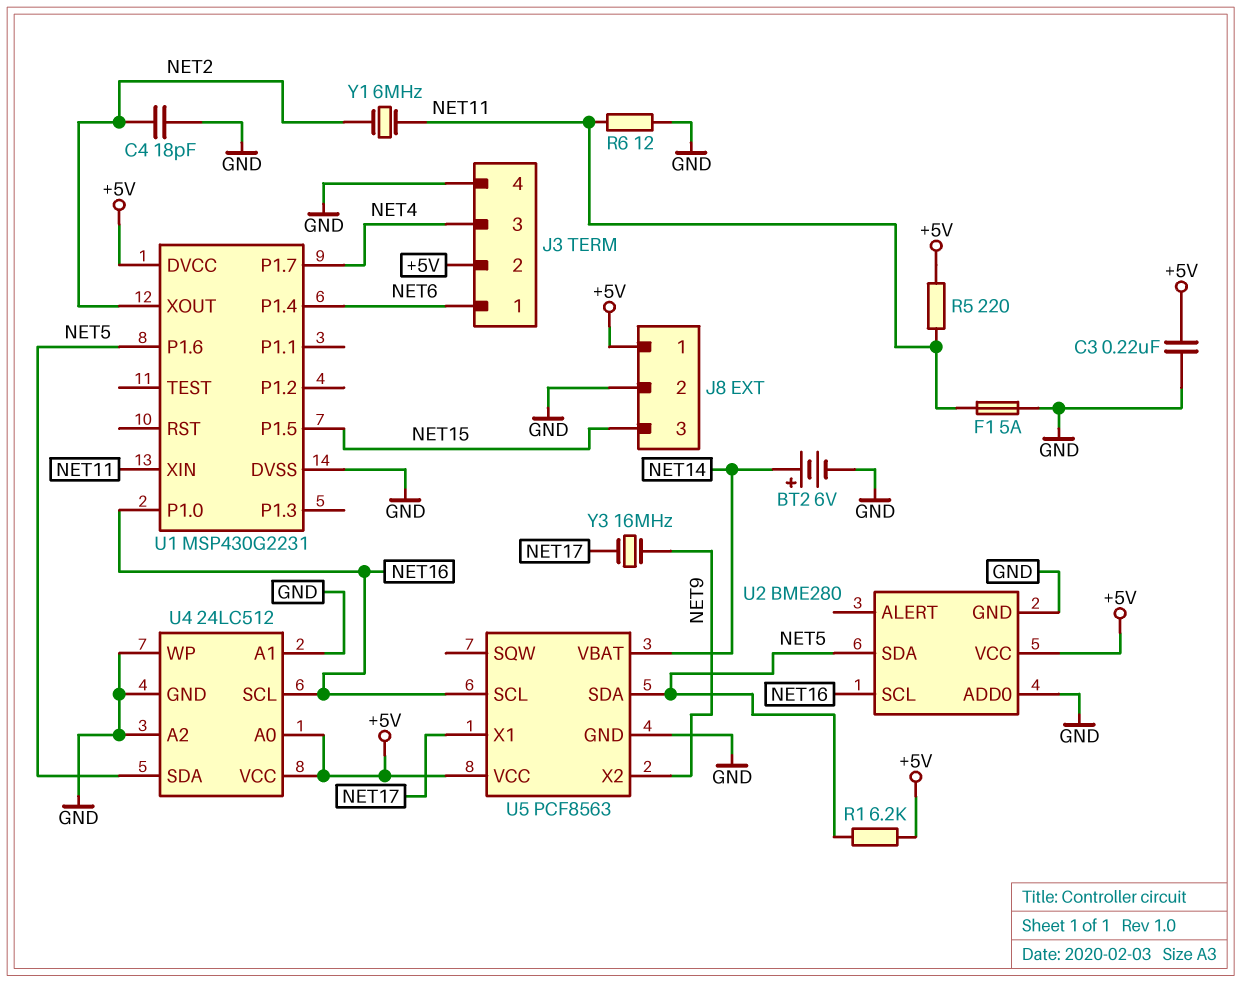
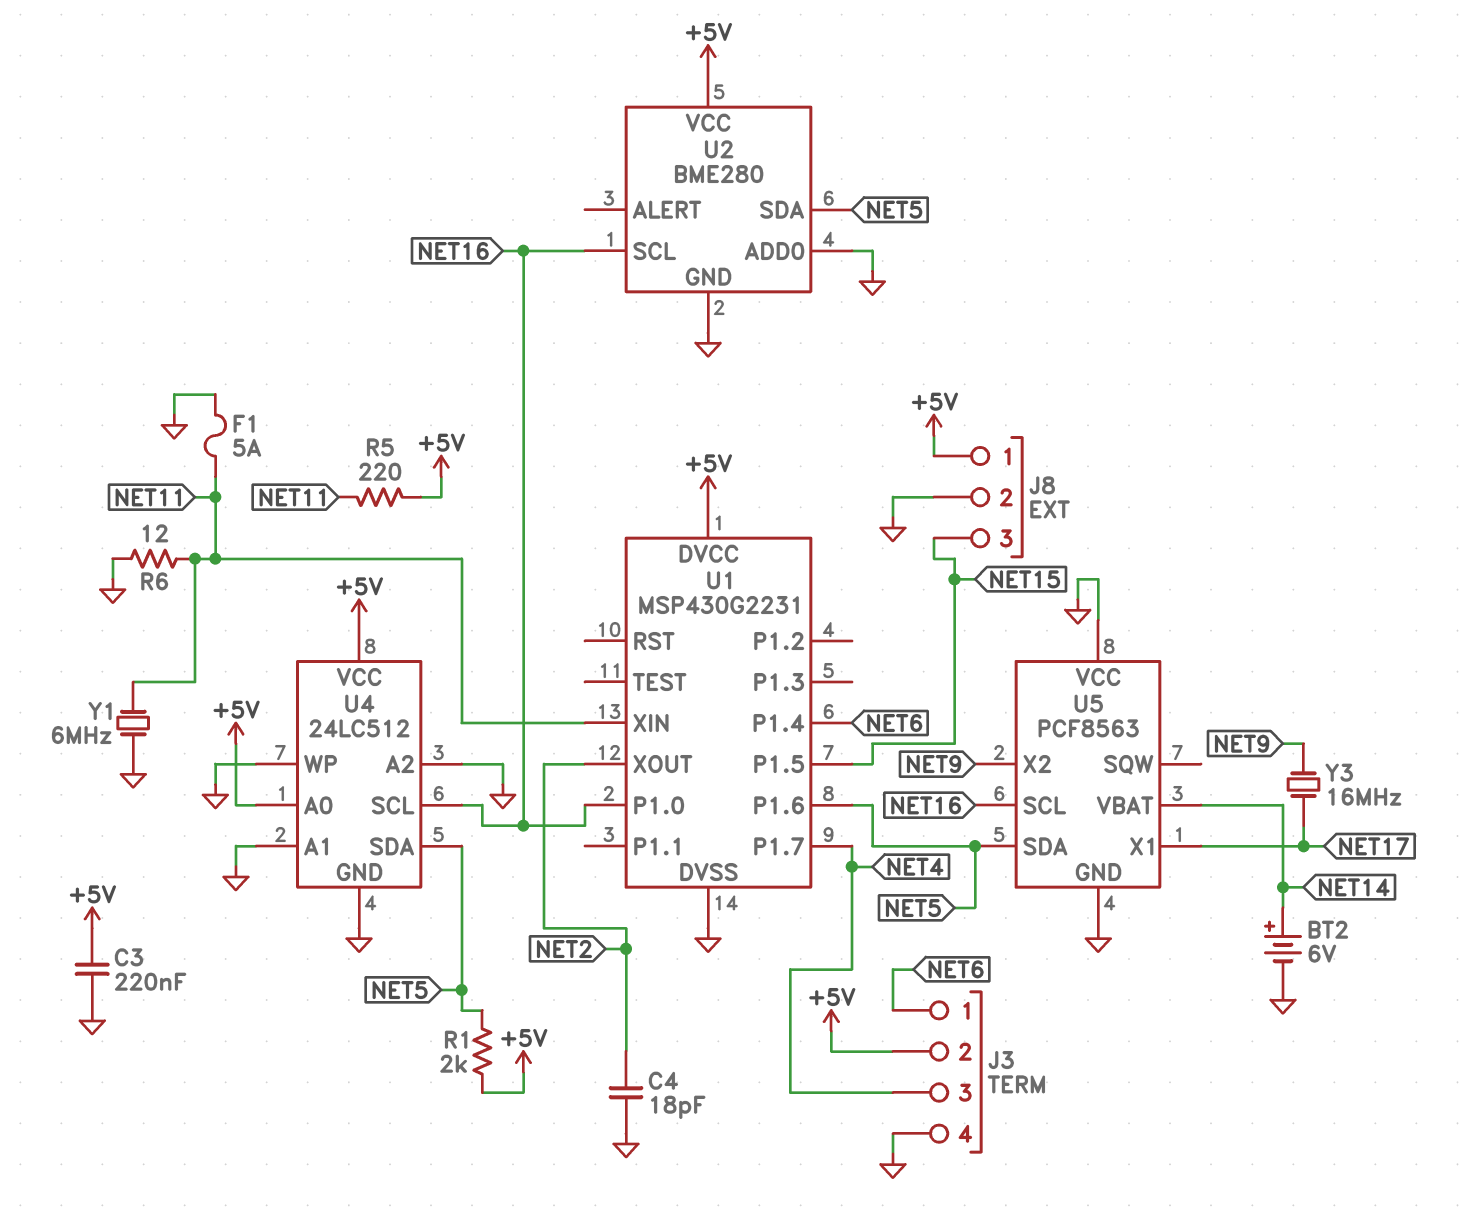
R1: 6.2k (+5V, NET5) -> 2k (+5V, NET5)
U5 pin VCC: +5V -> GND
Y1: 6MHz (NET2, NET11) -> 6MHz (GND, NET11)

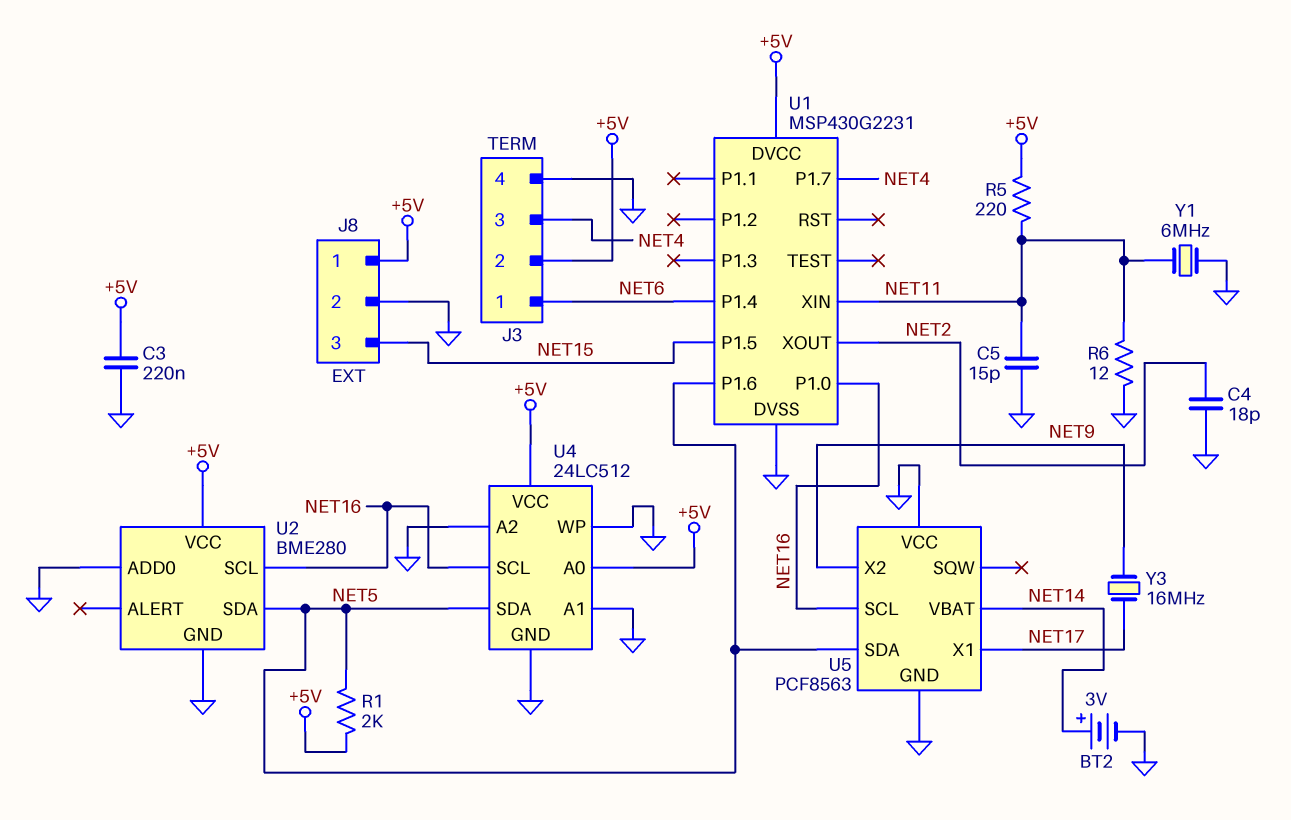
BT2: 6V (plus NET14, minus GND) -> 3V (plus NET14, minus GND)
C5: none -> 15pF (GND, NET11)
F1: 5A (GND, NET11) -> none

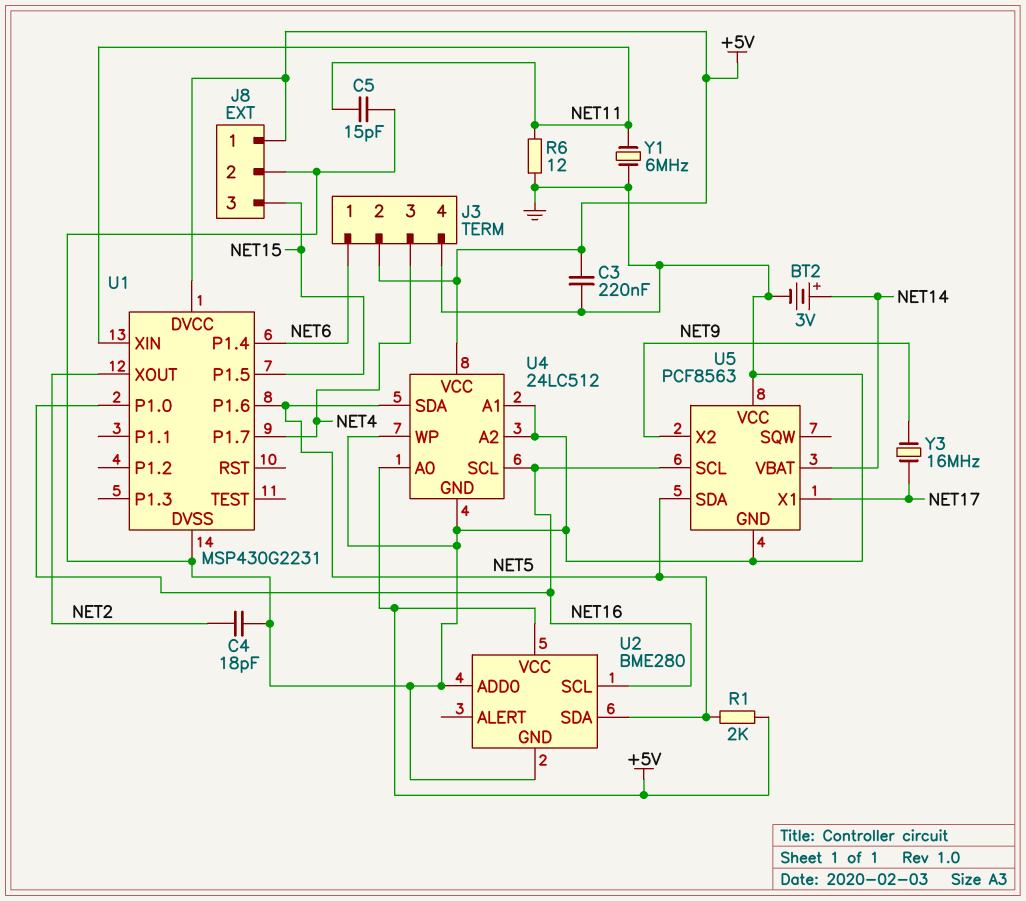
R5: 220 (+5V, NET11) -> none

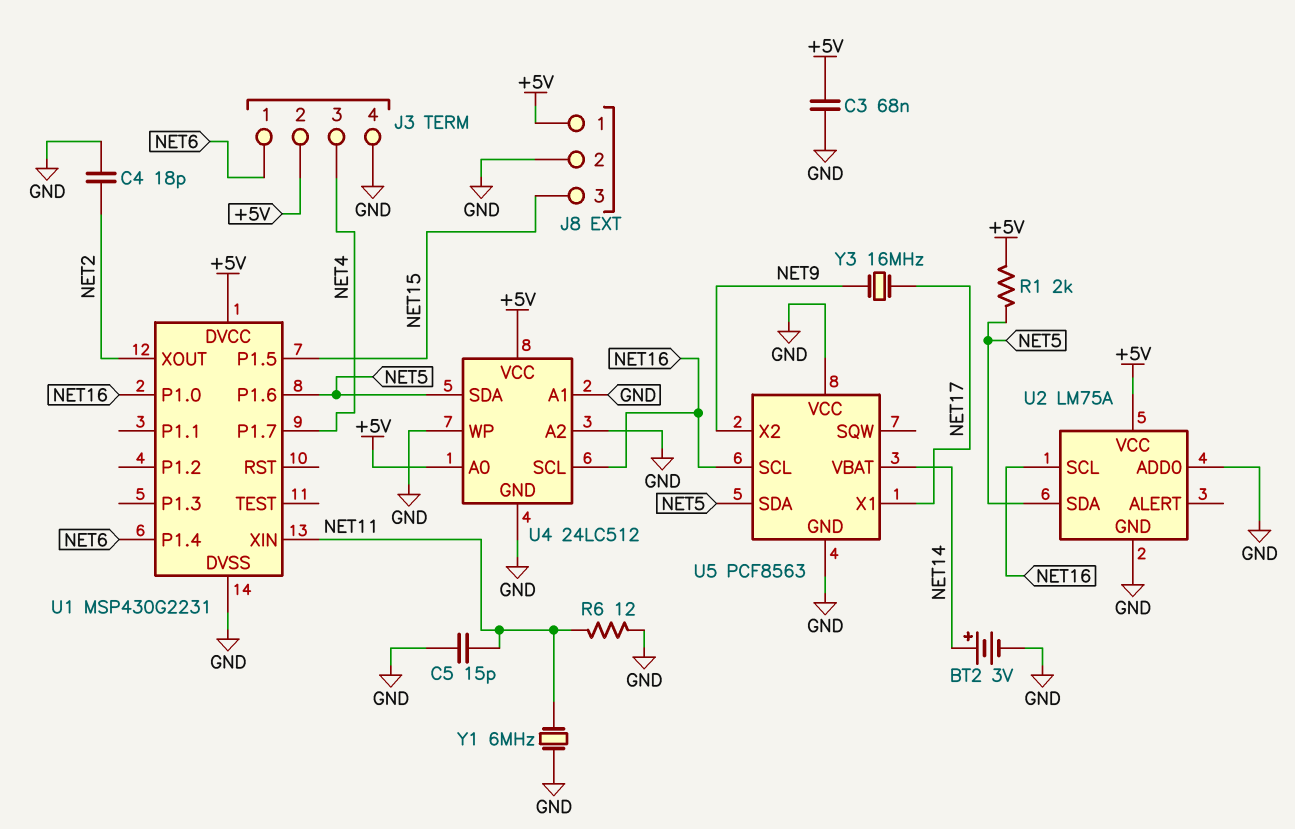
C3: 220nF (+5V, GND) -> 68nF (+5V, GND)
U2: BME280 -> LM75A

